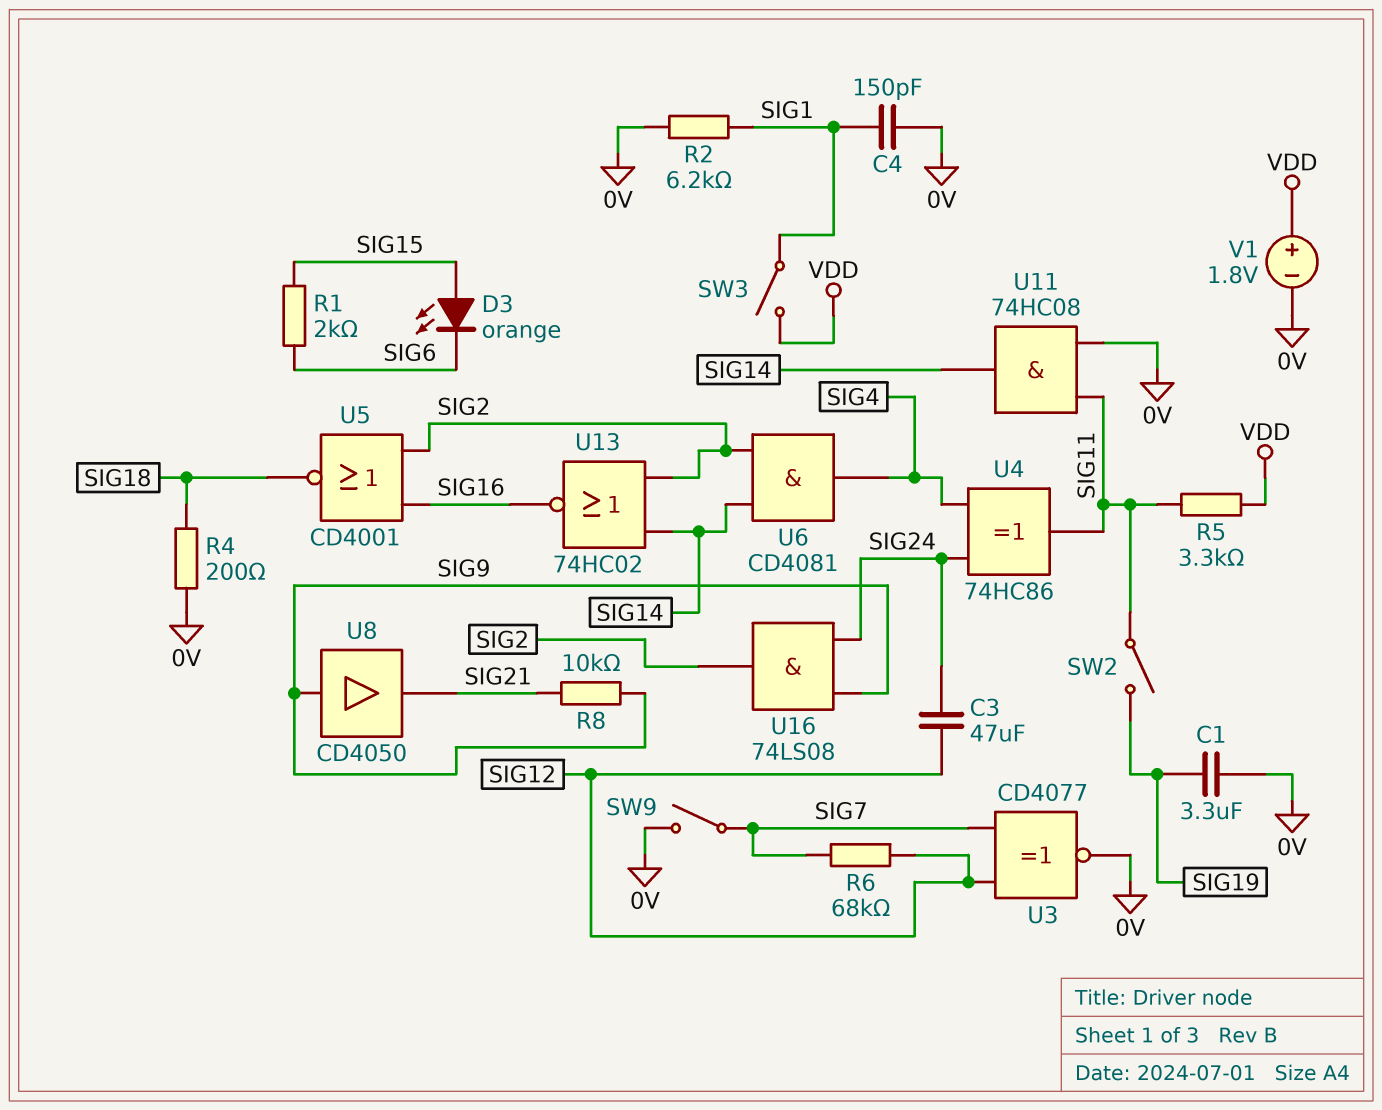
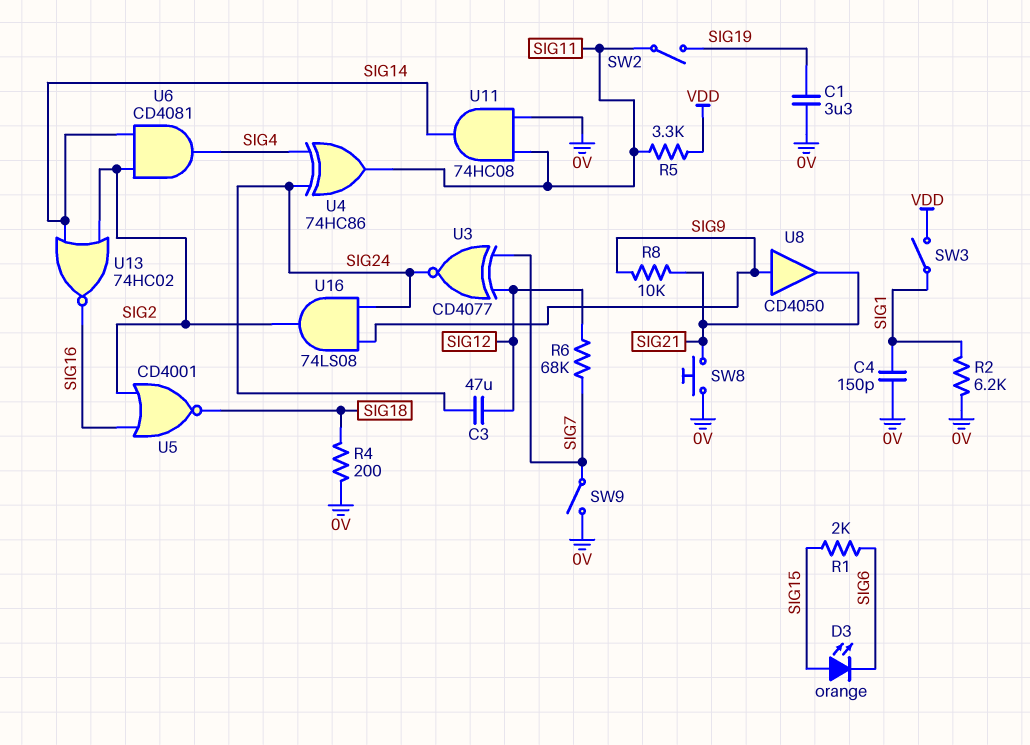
SW8: none -> button (0V, SIG21)
U3: XNOR CD4077 (in SIG7, in SIG12, out 0V) -> XNOR CD4077 (in SIG7, in SIG12, out SIG24)
V1: 1.8V (plus VDD, minus 0V) -> none

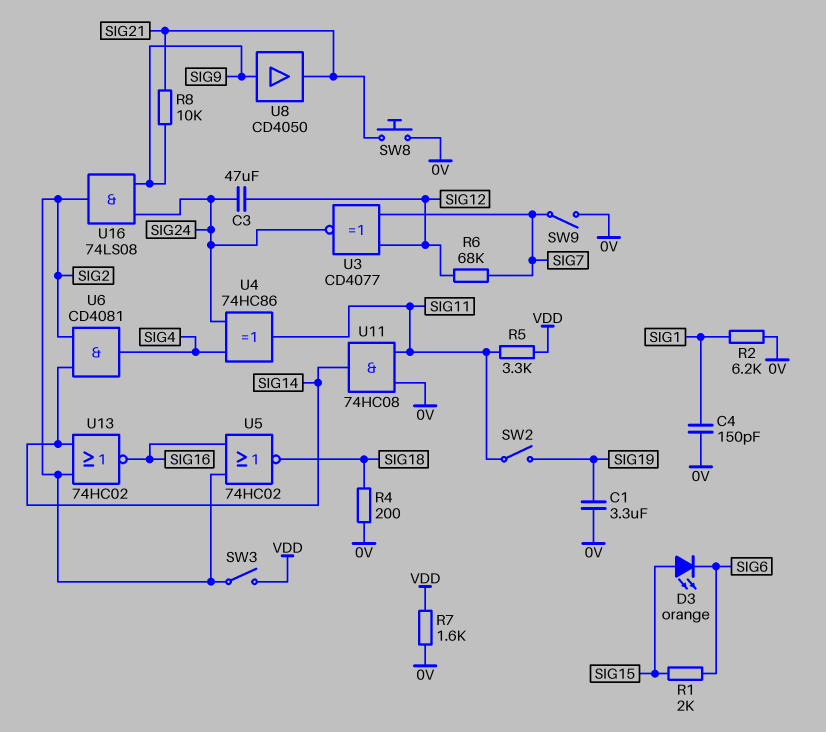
R7: none -> 1.6k (0V, VDD)
SW3: switch (SIG1, VDD) -> switch (SIG2, VDD)
U5: NOR CD4001 (in SIG2, in SIG16, out SIG18) -> NOR 74HC02 (in SIG2, in SIG16, out SIG18)

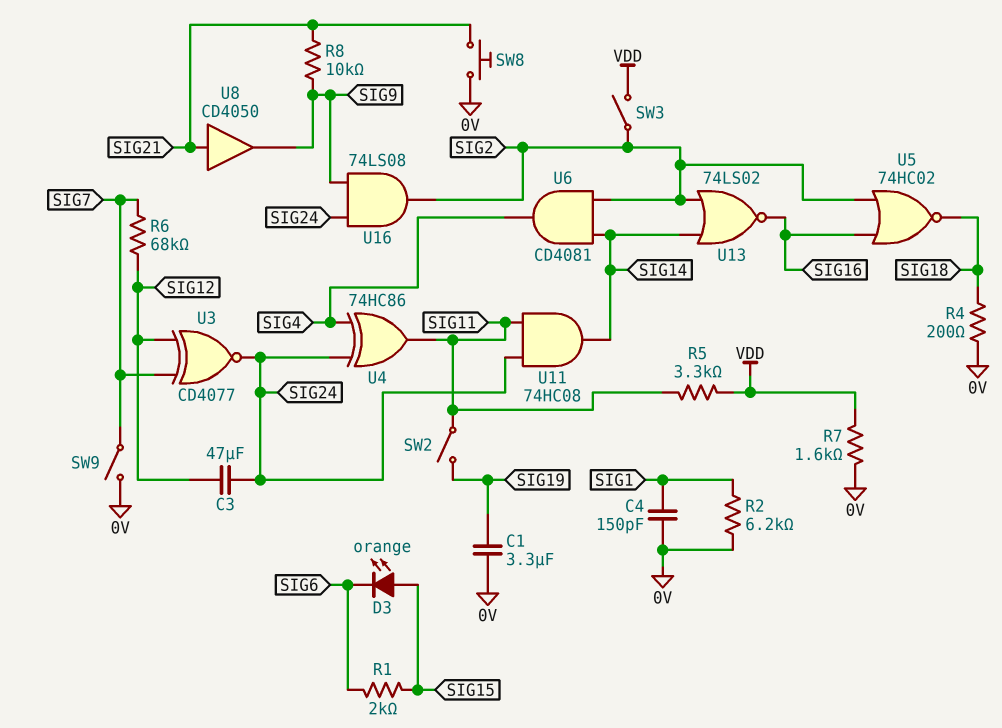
U8: buffer CD4050 (in SIG9, out SIG21) -> buffer CD4050 (in SIG21, out SIG9)
U11: AND 74HC08 (in 0V, in SIG11, out SIG14) -> AND 74HC08 (in SIG11, in SIG24, out SIG14)
U13: NOR 74HC02 (in SIG2, in SIG14, out SIG16) -> NOR 74LS02 (in SIG2, in SIG14, out SIG16)

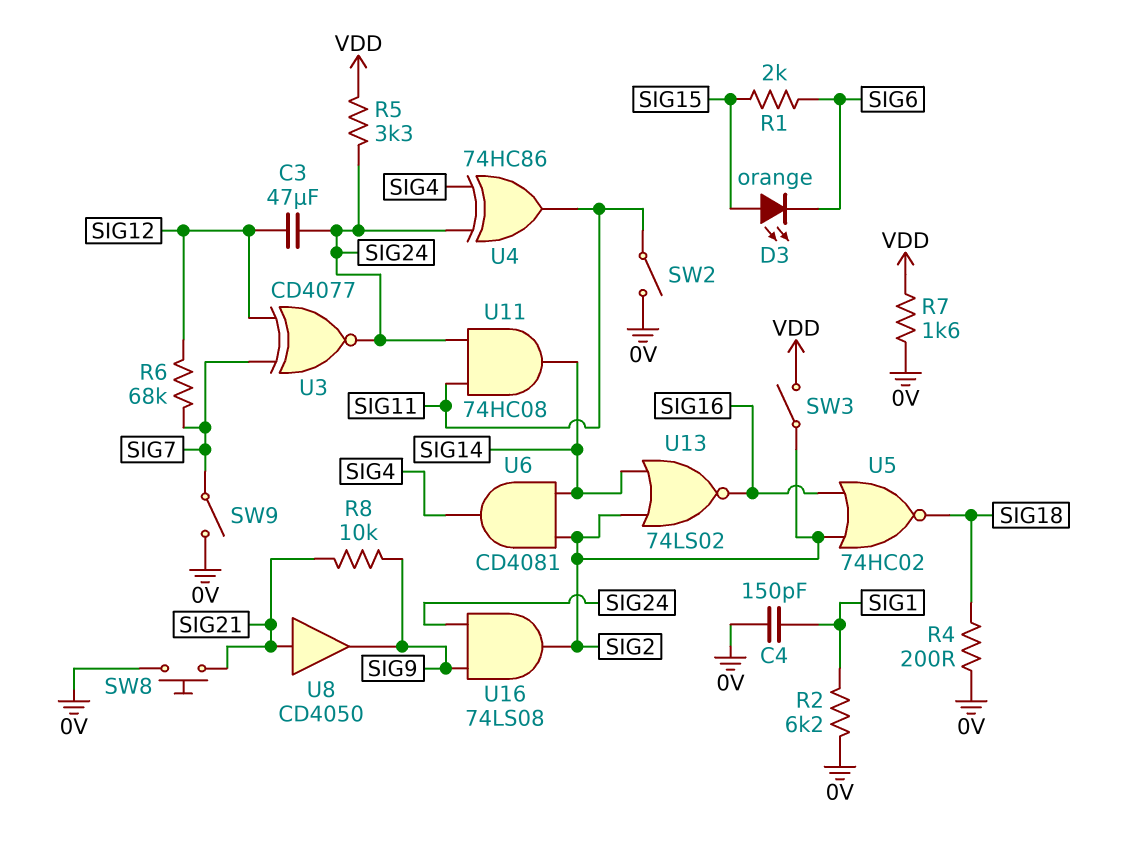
C1: 3.3uF (0V, SIG19) -> none
R5: 3.3k (SIG11, VDD) -> 3.3k (SIG24, VDD)
SW2: switch (SIG11, SIG19) -> switch (0V, SIG11)

